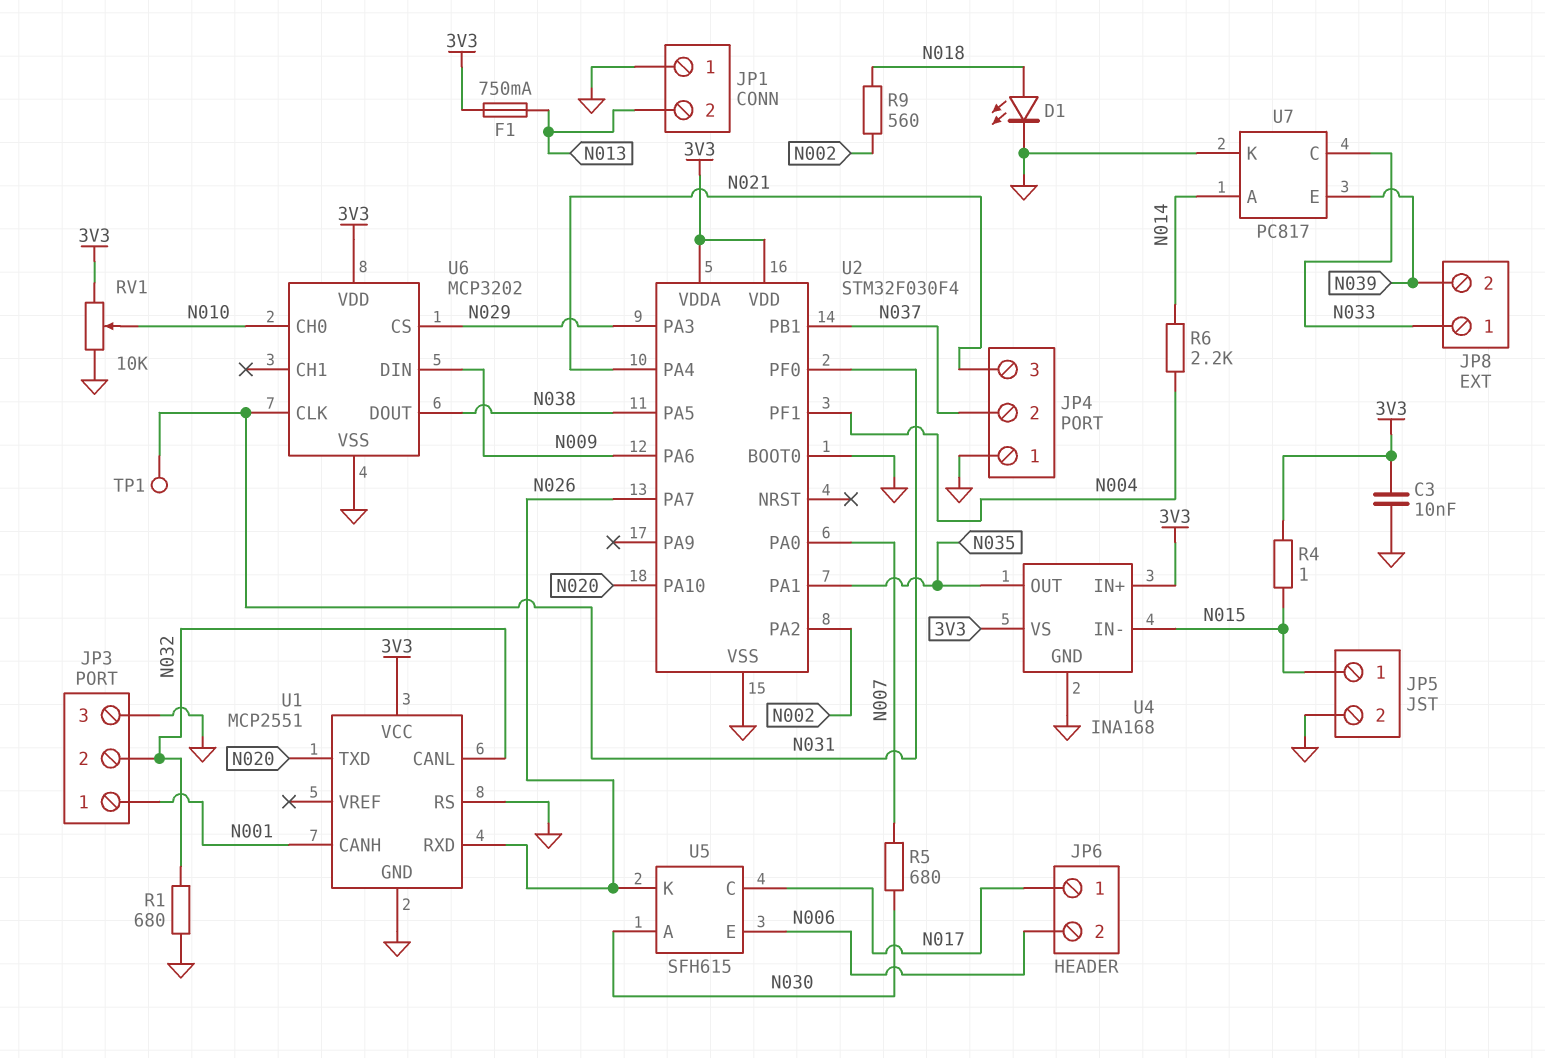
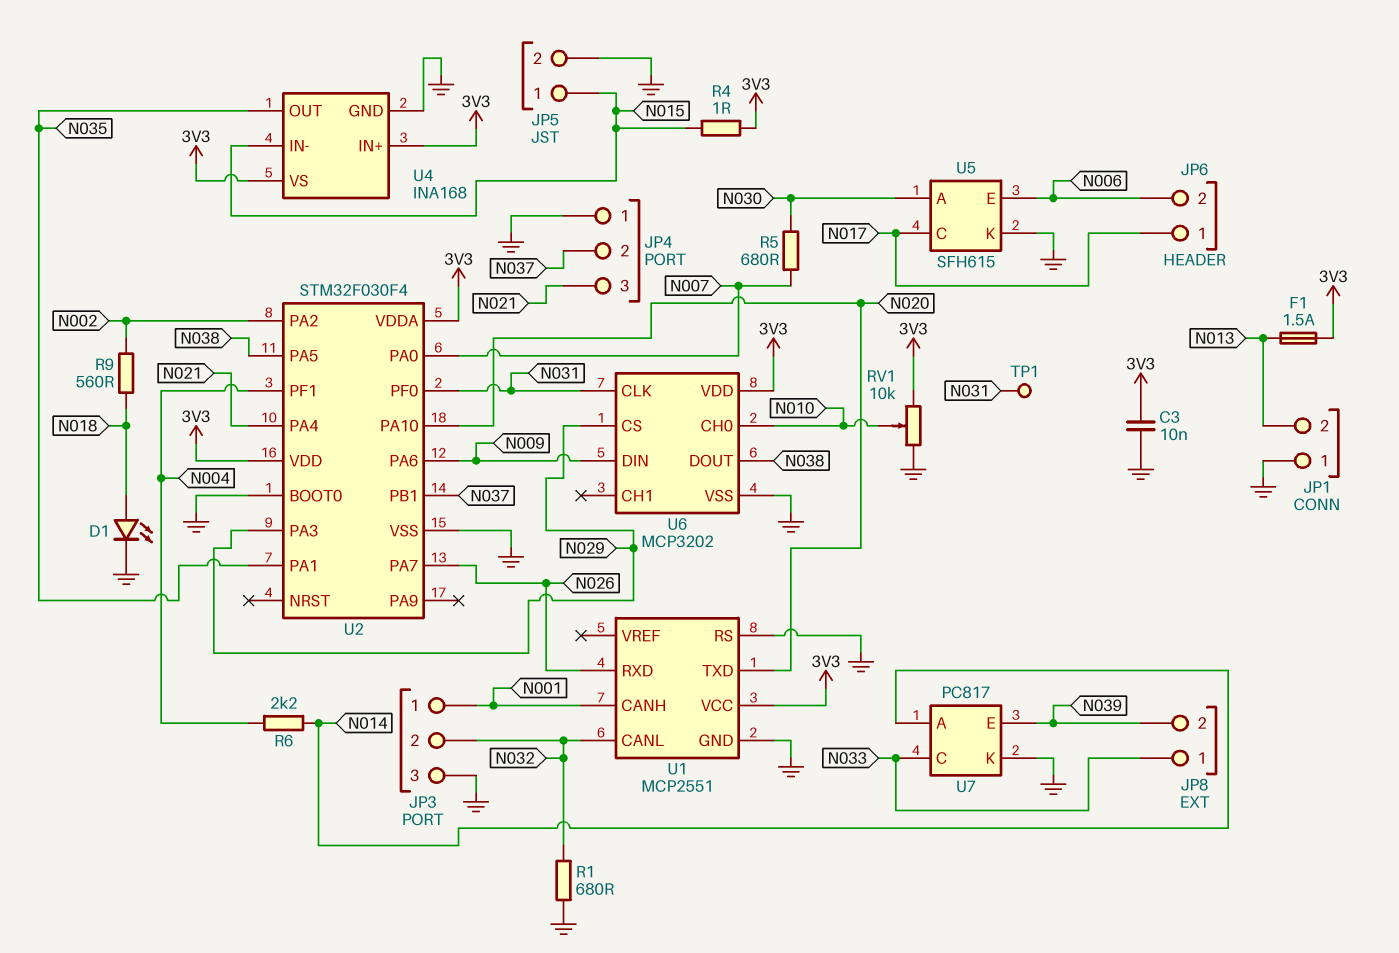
F1: 750mA (3V3, N013) -> 1.5A (3V3, N013)
U5 pin K: N026 -> GND

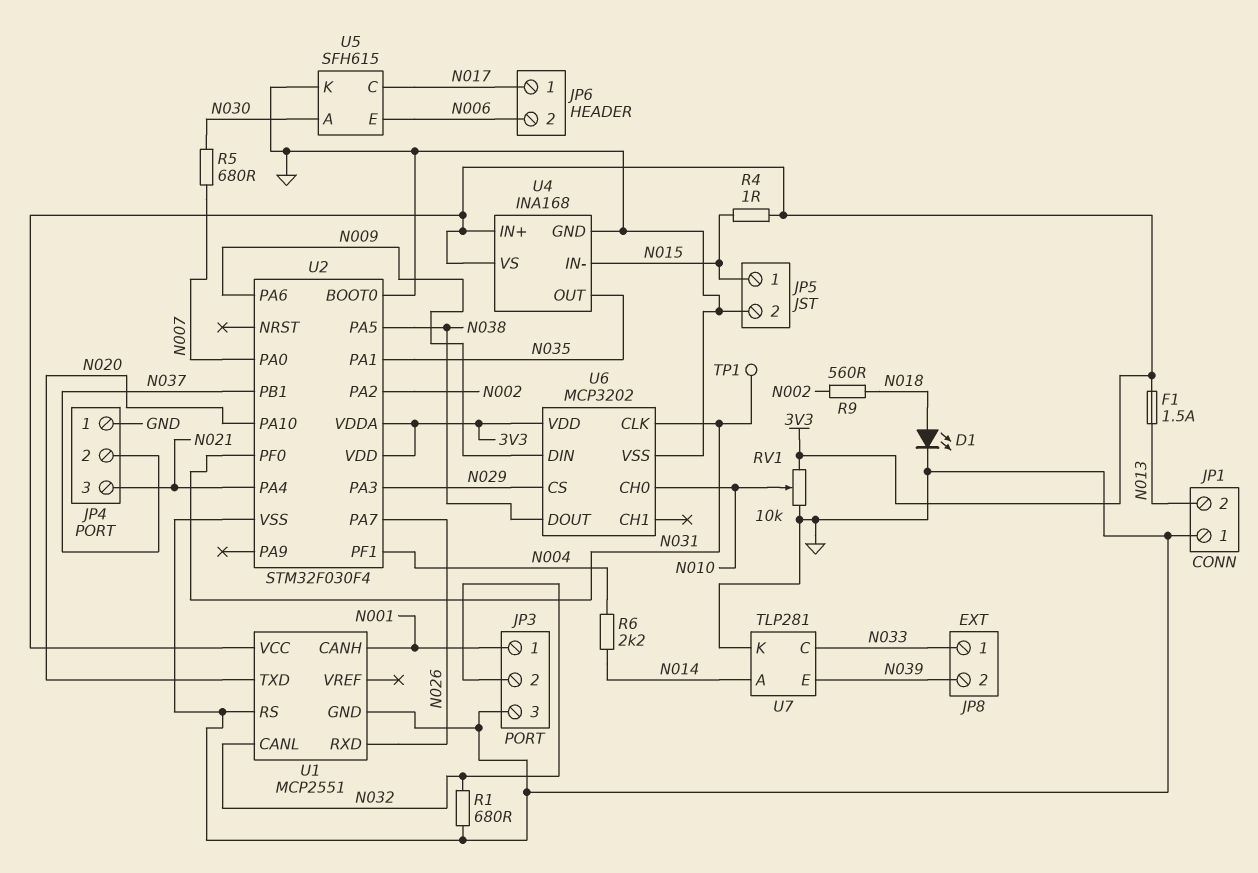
C3: 10nF (3V3, GND) -> none
U7: PC817 -> TLP281

